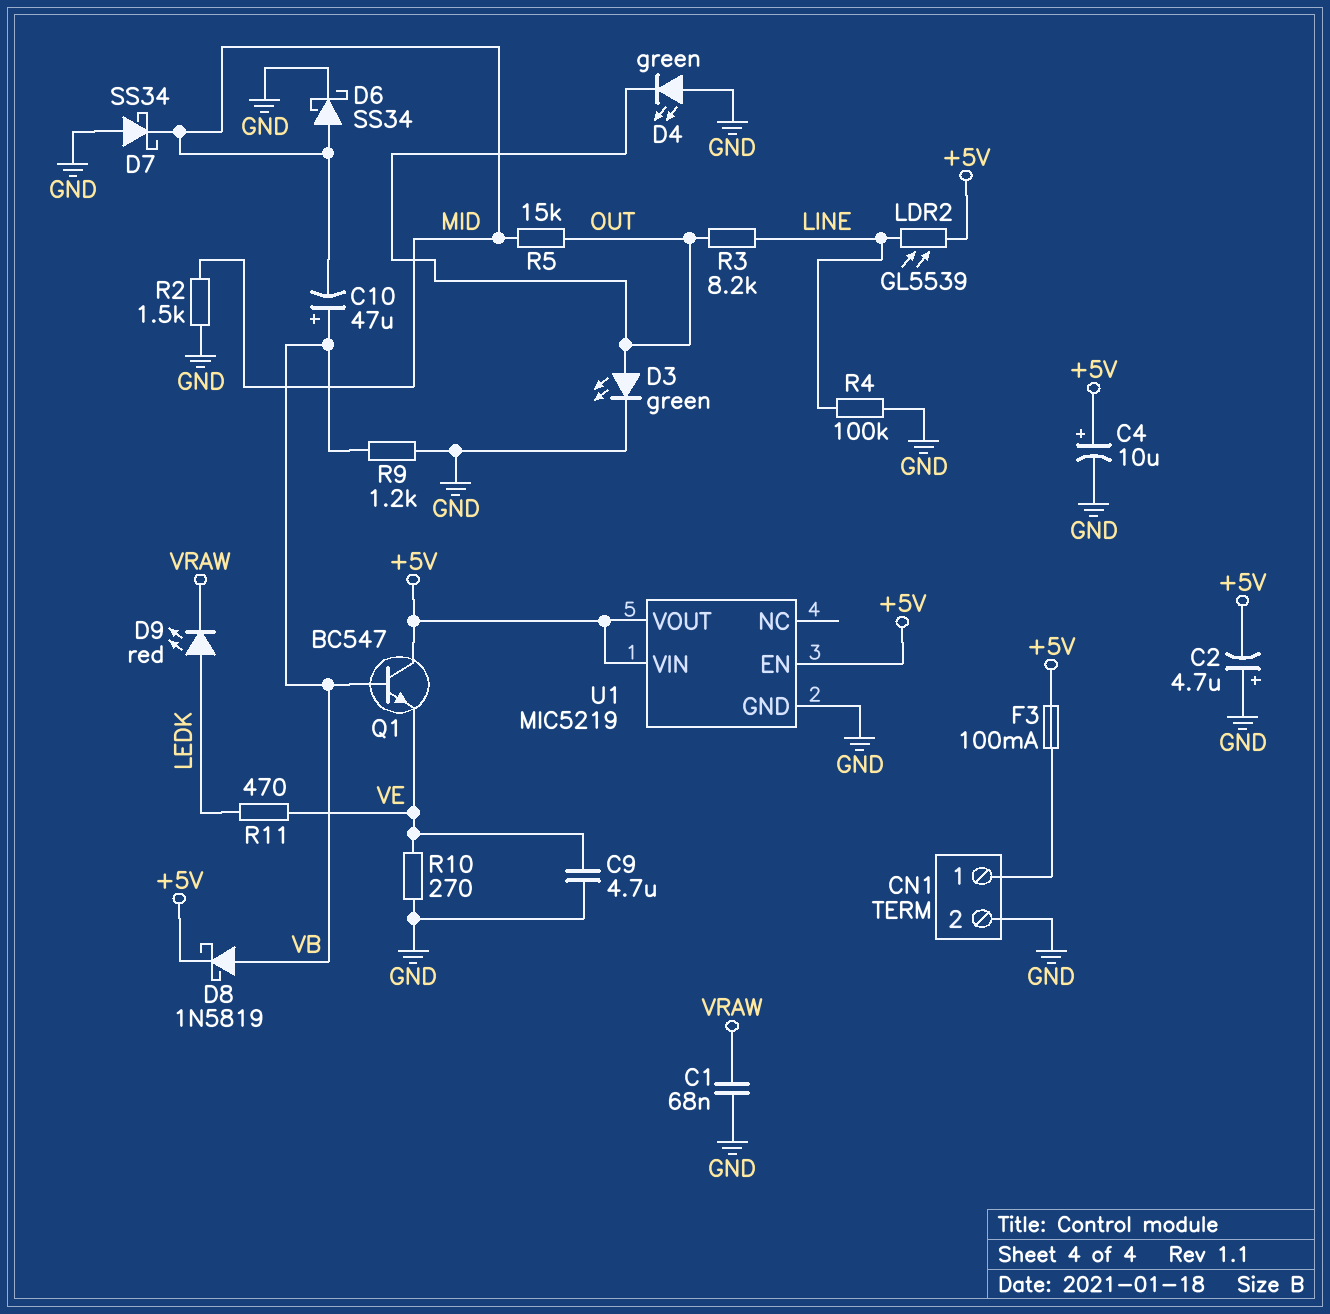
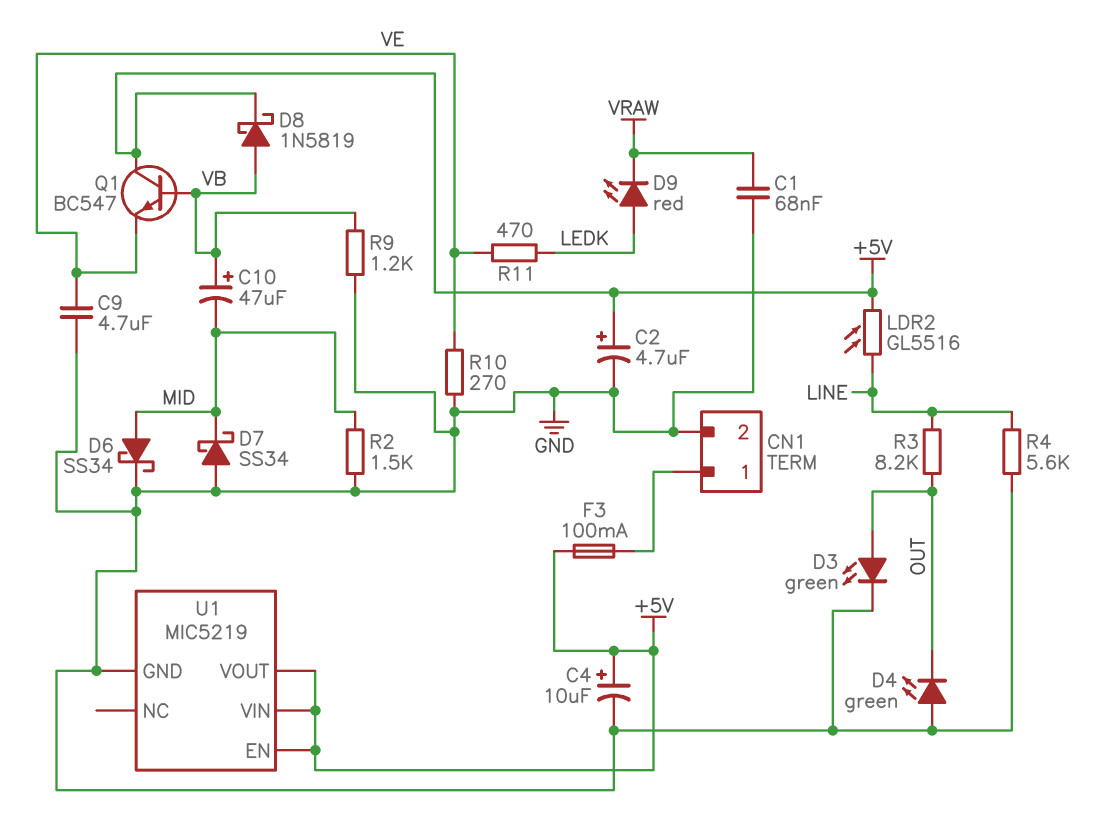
C2: 4.7uF (plus GND, minus +5V) -> 4.7uF (plus +5V, minus GND)
LDR2: GL5539 (+5V, LINE) -> GL5516 (+5V, LINE)
R4: 100k (GND, LINE) -> 5.6k (GND, LINE)
R5: 15k (MID, OUT) -> none

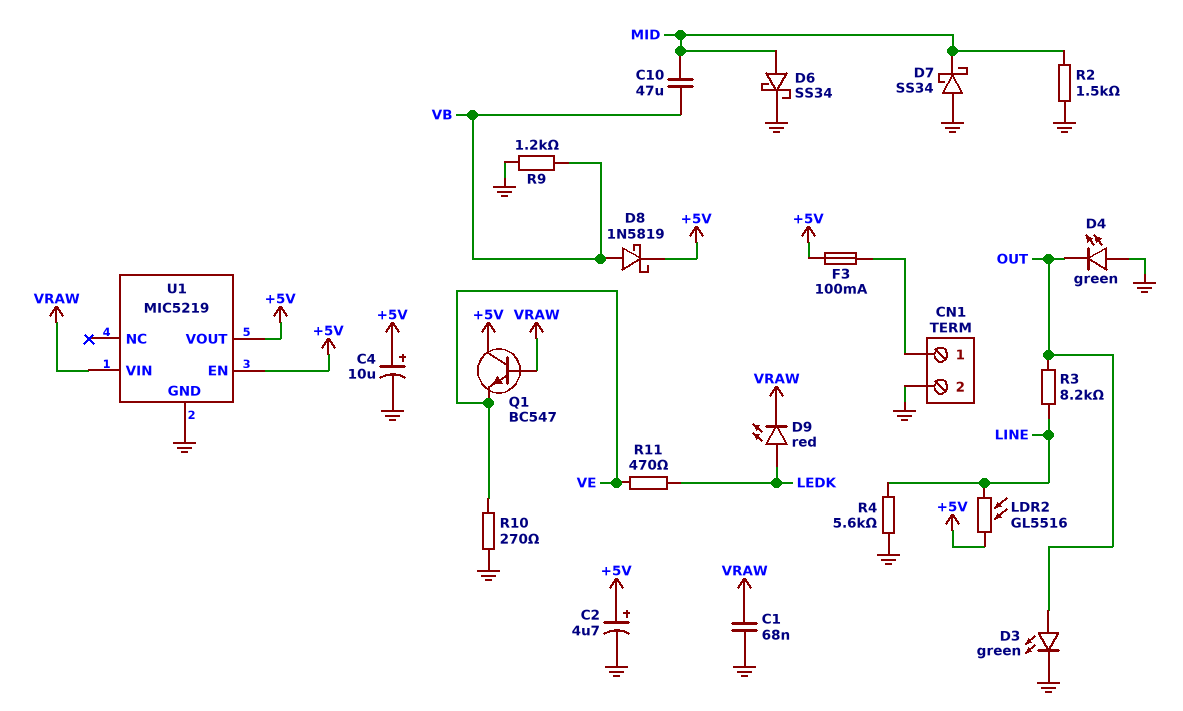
C9: 4.7uF (GND, VE) -> none
C10: 47uF (plus VB, minus MID) -> 47uF (MID, VB)
Q1: NPN BC547 (B VB, C +5V, E VE) -> NPN BC547 (B VRAW, C +5V, E VE)
U1 pin VIN: +5V -> VRAW

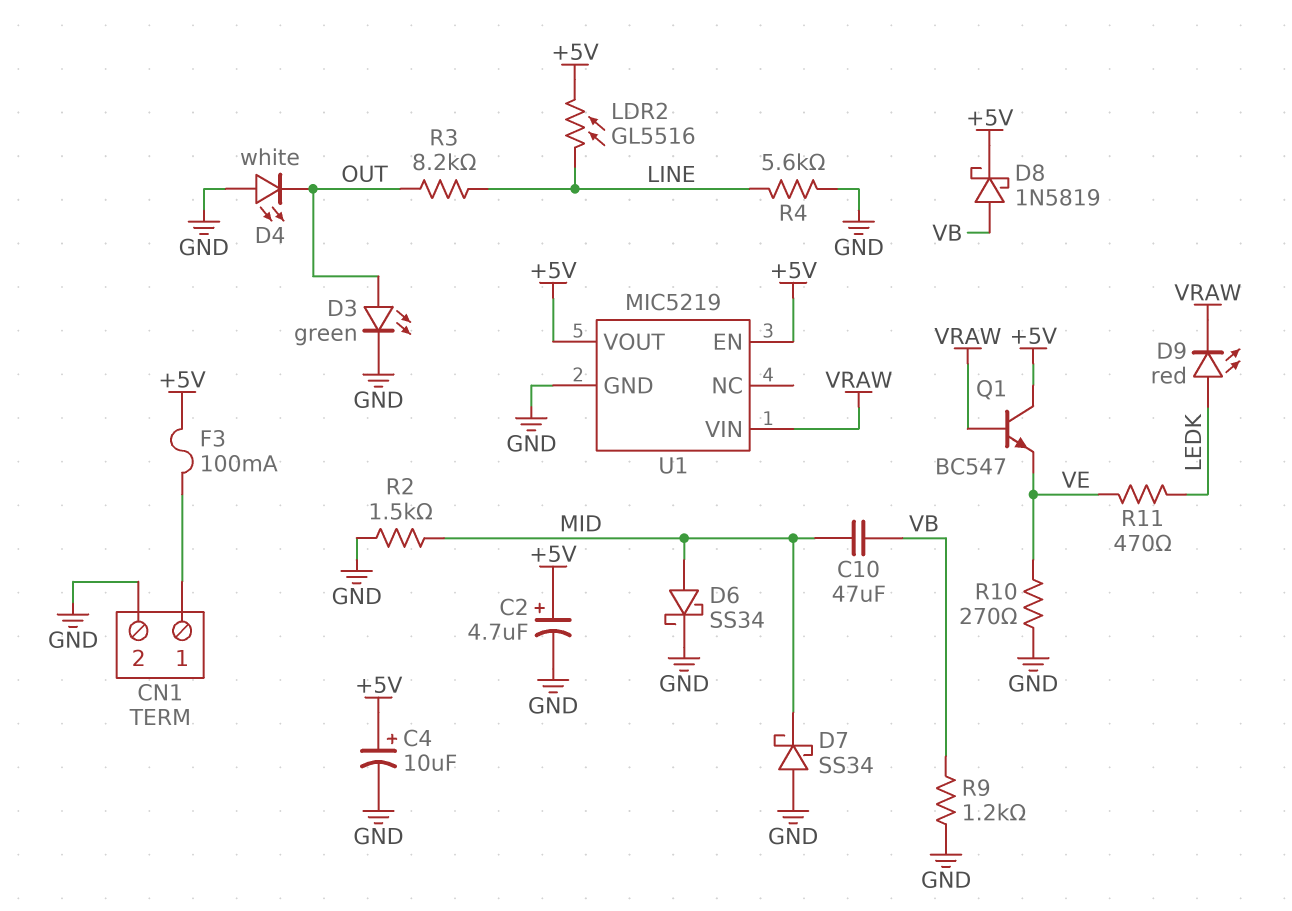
C1: 68nF (GND, VRAW) -> none
D4: LED green (A GND, K OUT) -> LED white (A GND, K OUT)

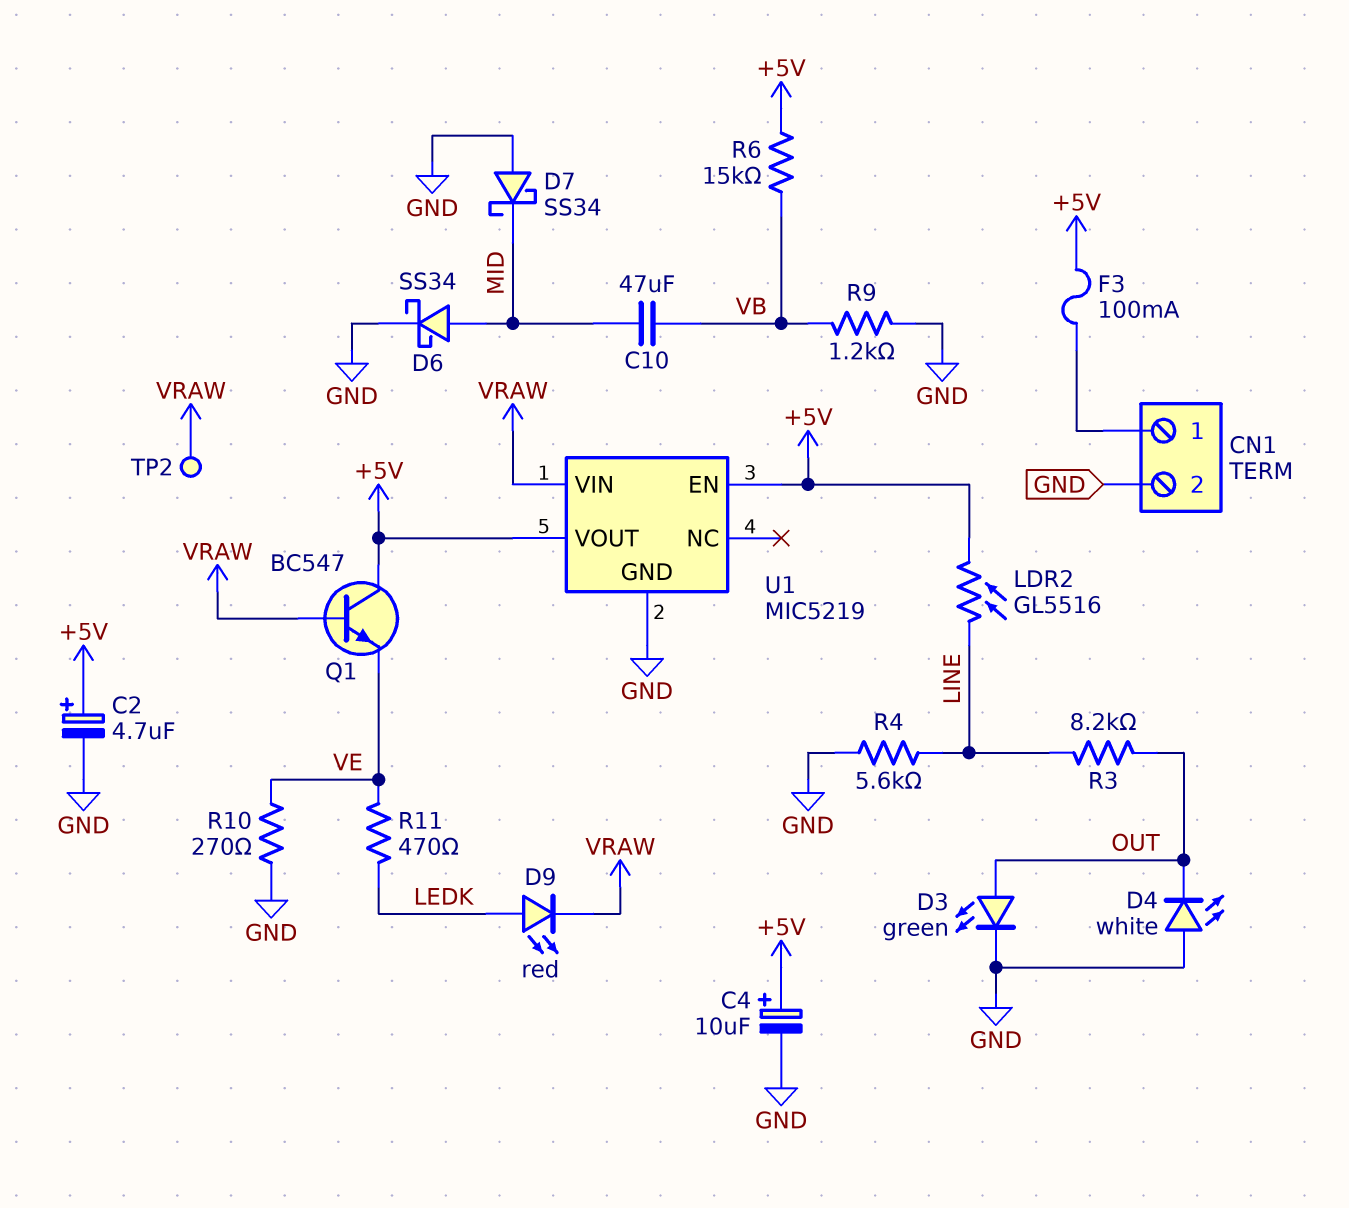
D8: schottky 1N5819 (A VB, K +5V) -> none
R2: 1.5k (GND, MID) -> none
R6: none -> 15k (+5V, VB)
TP2: none -> test point (VRAW)

